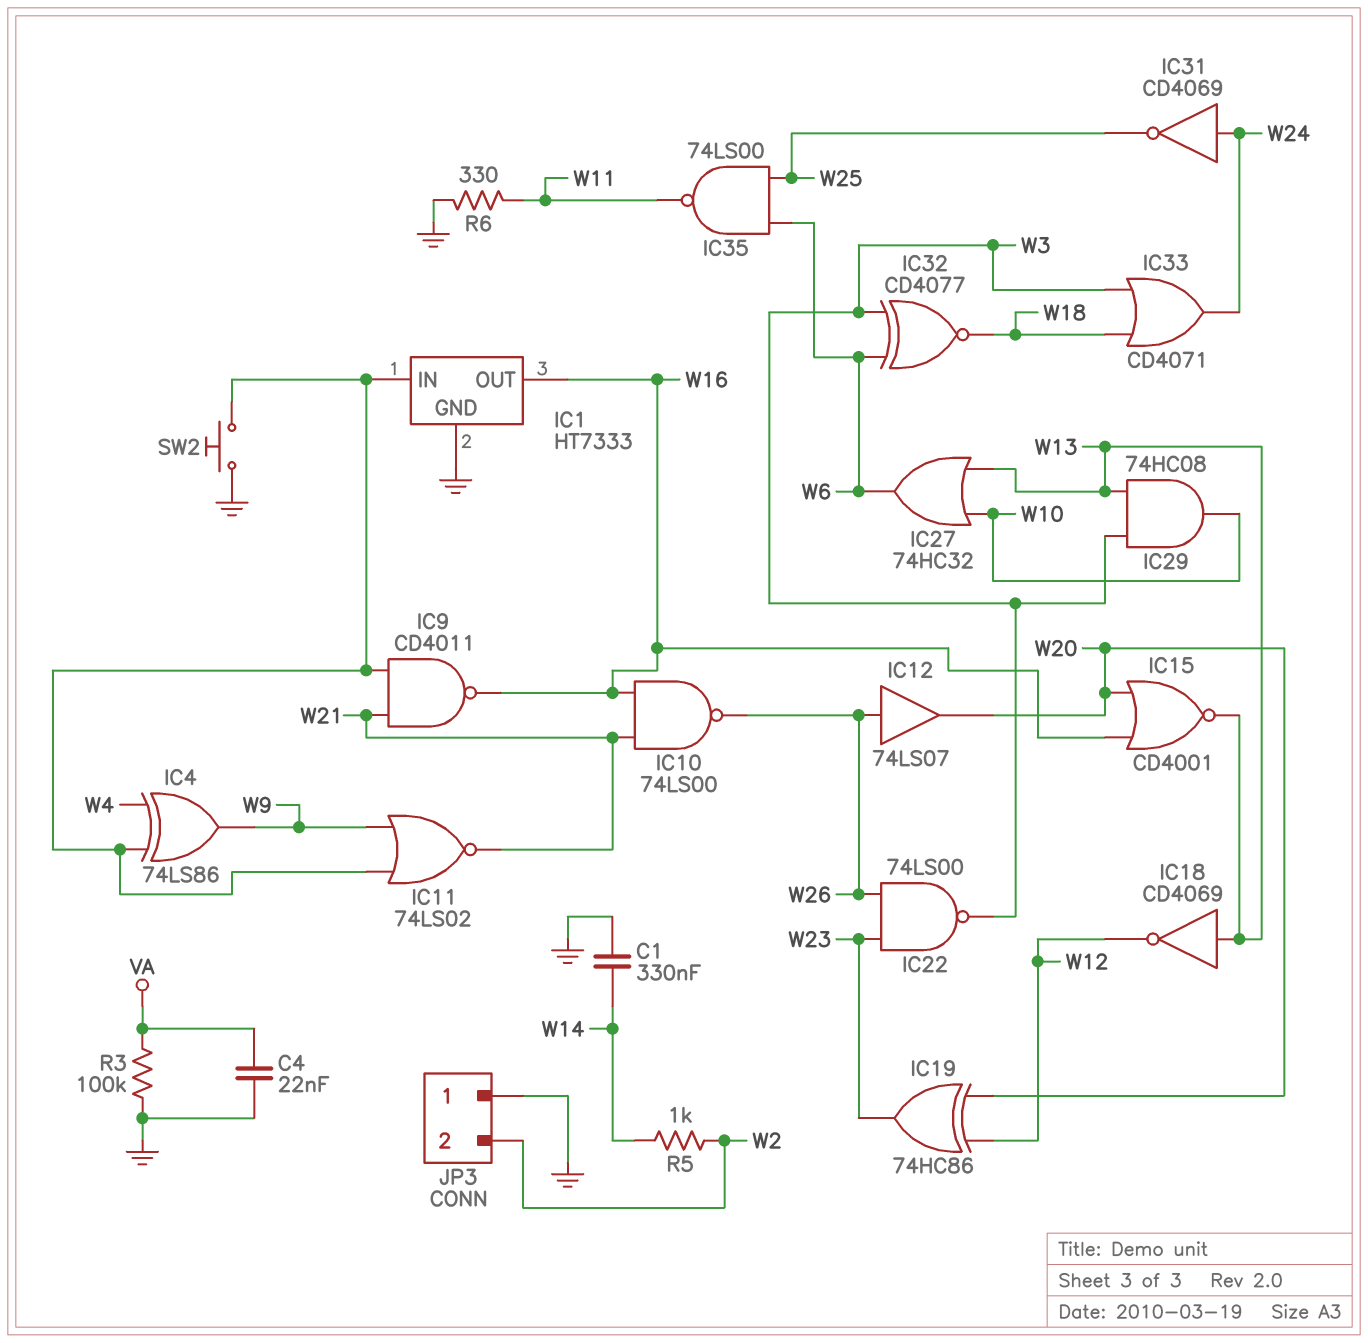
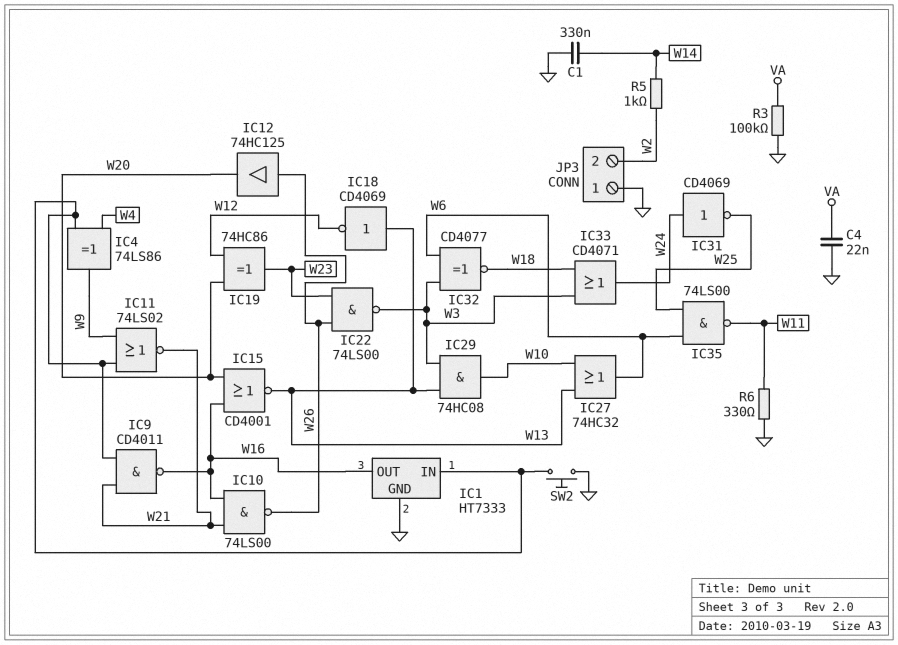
IC12: buffer 74LS07 (in W26, out W20) -> buffer 74HC125 (in W26, out W20)

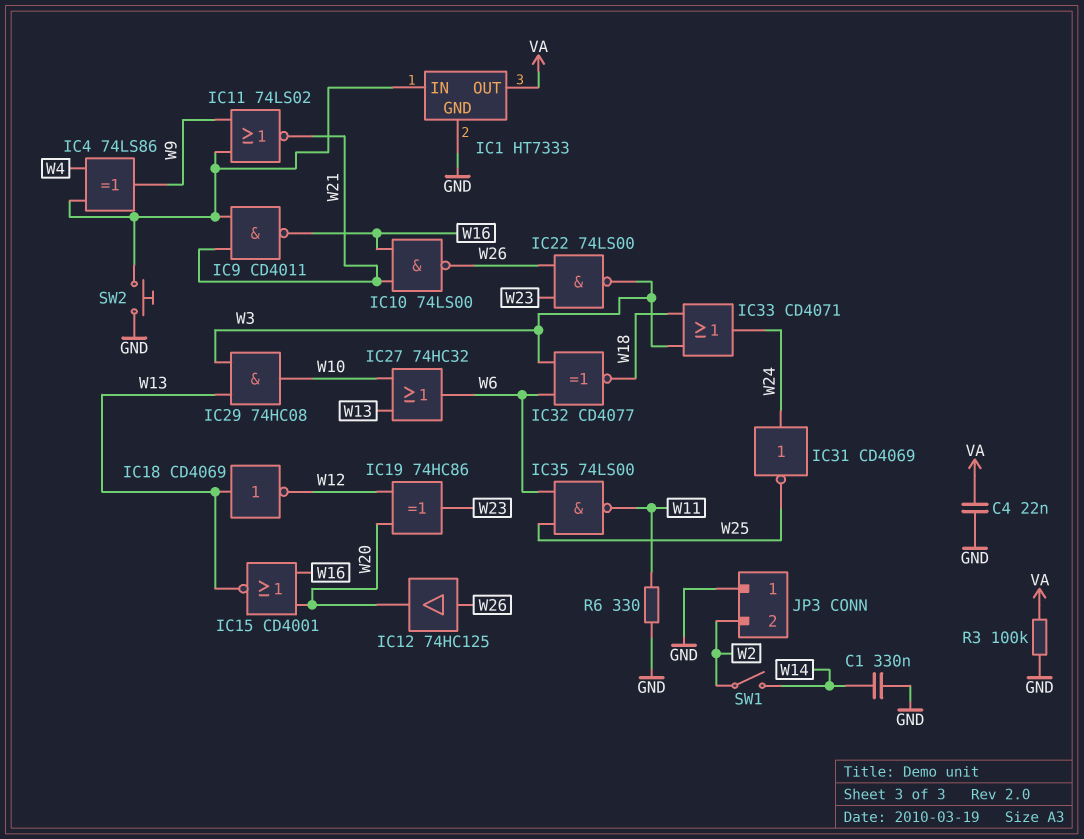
IC1 pin OUT: W16 -> VA
R5: 1k (W2, W14) -> none
SW1: none -> switch (W2, W14)

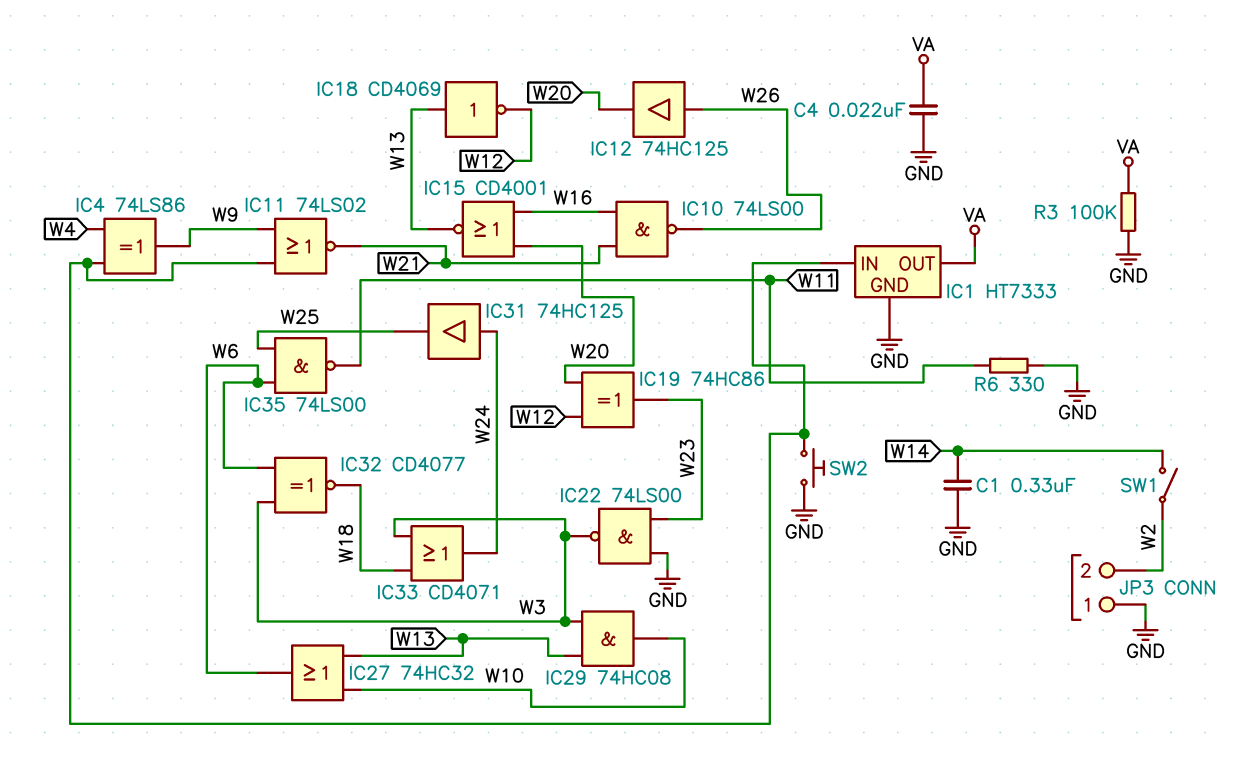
IC9: NAND CD4011 (in IC1/IN, in W21, out W16) -> none
IC22: NAND 74LS00 (in W23, in W26, out W3) -> NAND 74LS00 (in GND, in W23, out W3)
IC31: NOT CD4069 (in W24, out W25) -> buffer 74HC125 (in W24, out W25)

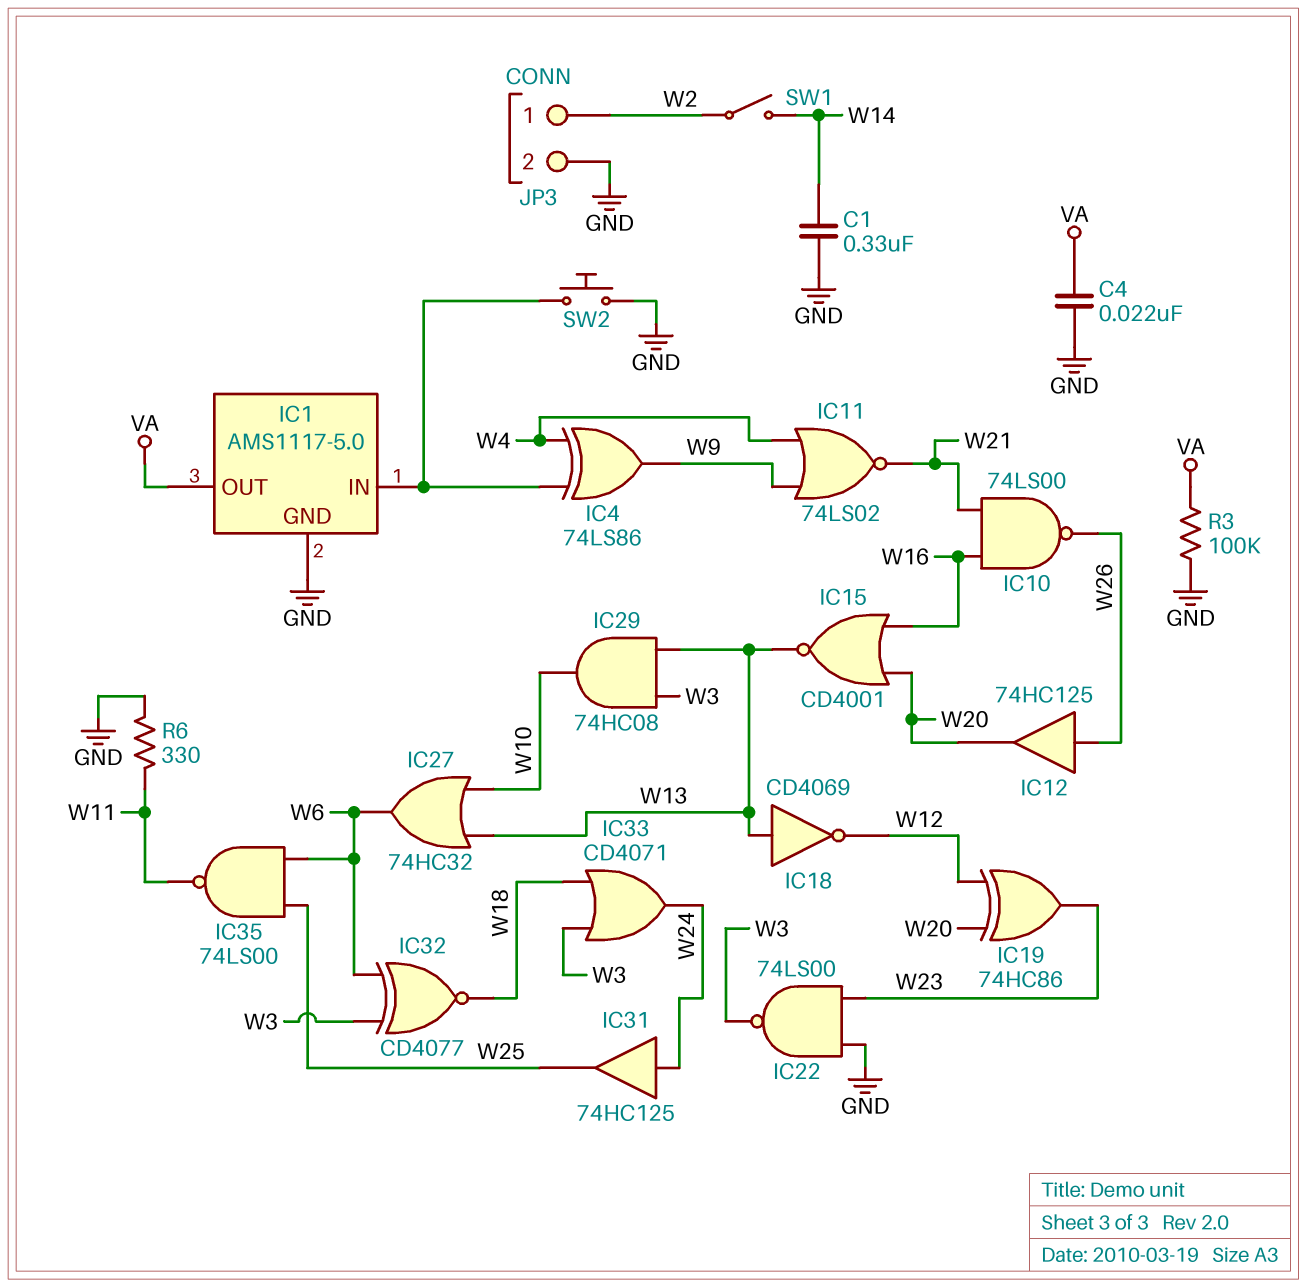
IC1: HT7333 -> AMS1117-5.0
IC11: NOR 74LS02 (in IC1/IN, in W9, out W21) -> NOR 74LS02 (in W4, in W9, out W21)
JP3 pin 1: GND -> W2
JP3 pin 2: W2 -> GND

